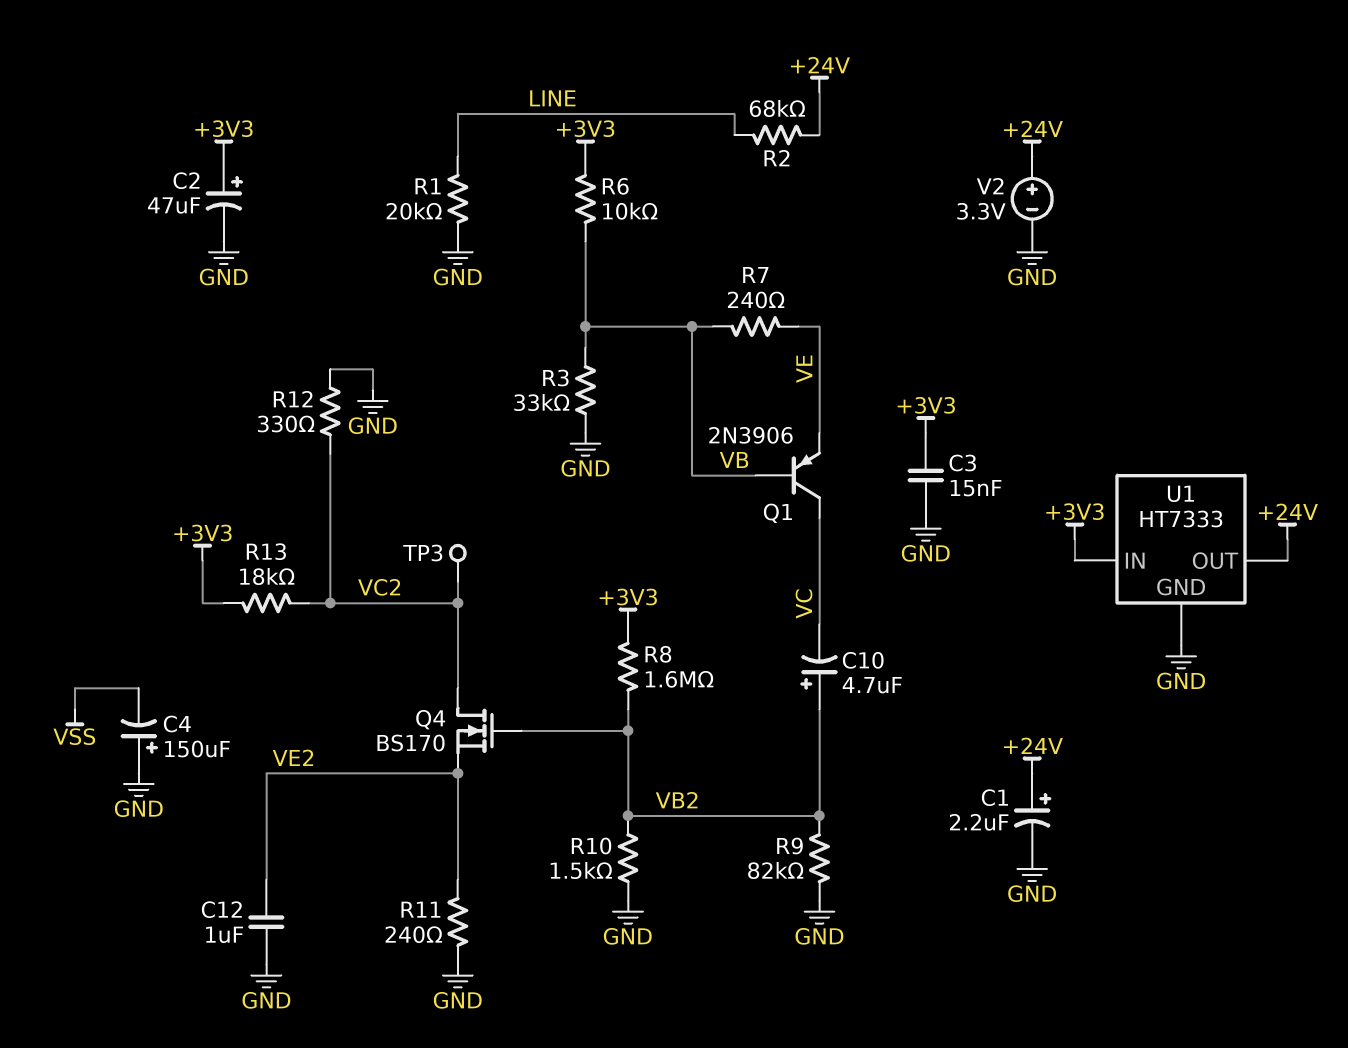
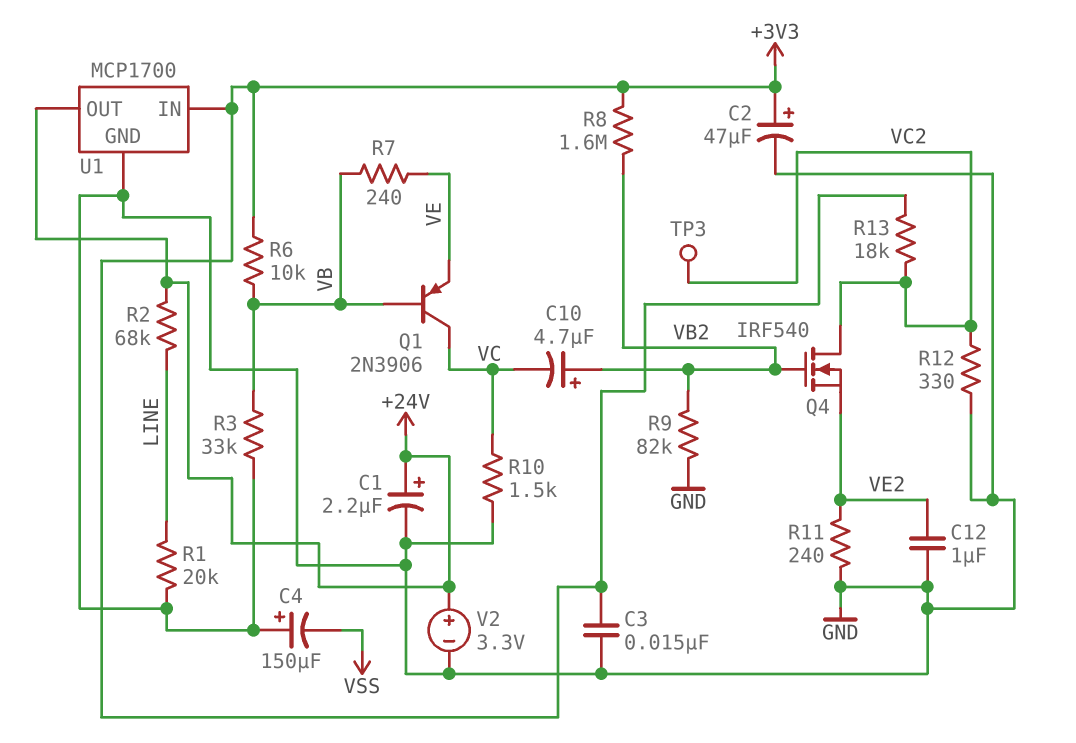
Q4: NMOS BS170 (G VB2, D VC2, S VE2) -> NMOS IRF540 (G VB2, D VC2, S VE2)
R10: 1.5k (GND, VB2) -> 1.5k (GND, VC)
U1: HT7333 -> MCP1700

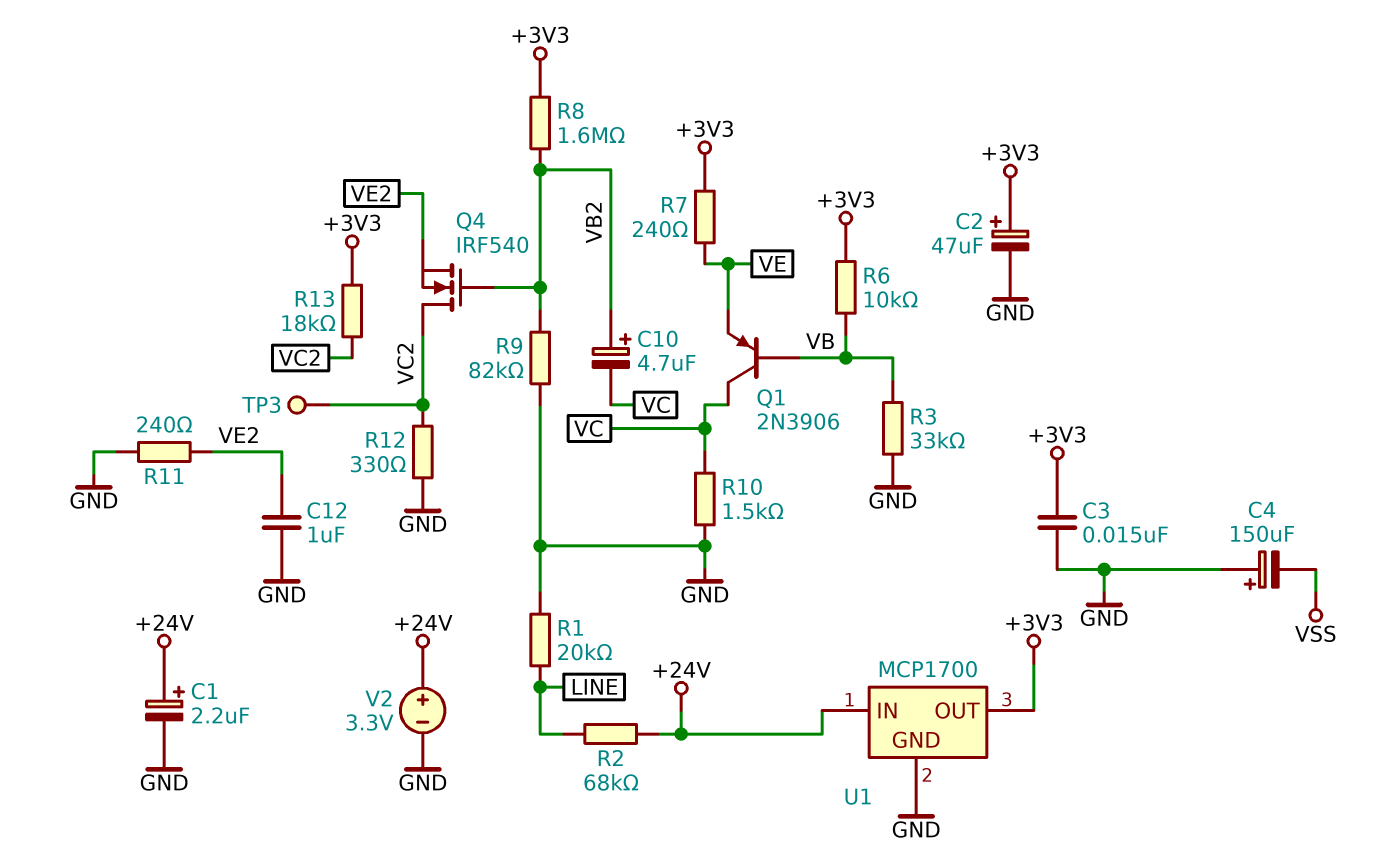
R7: 240 (VB, VE) -> 240 (+3V3, VE)
U1 pin IN: +3V3 -> +24V
U1 pin OUT: +24V -> +3V3

